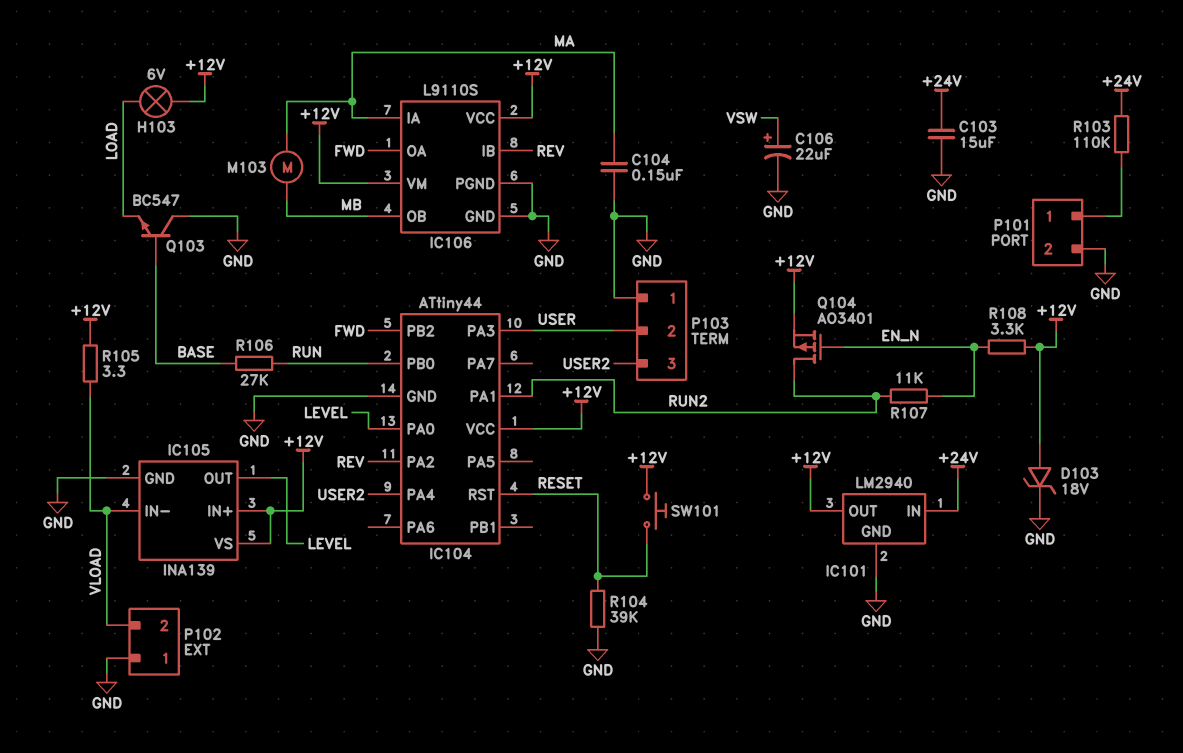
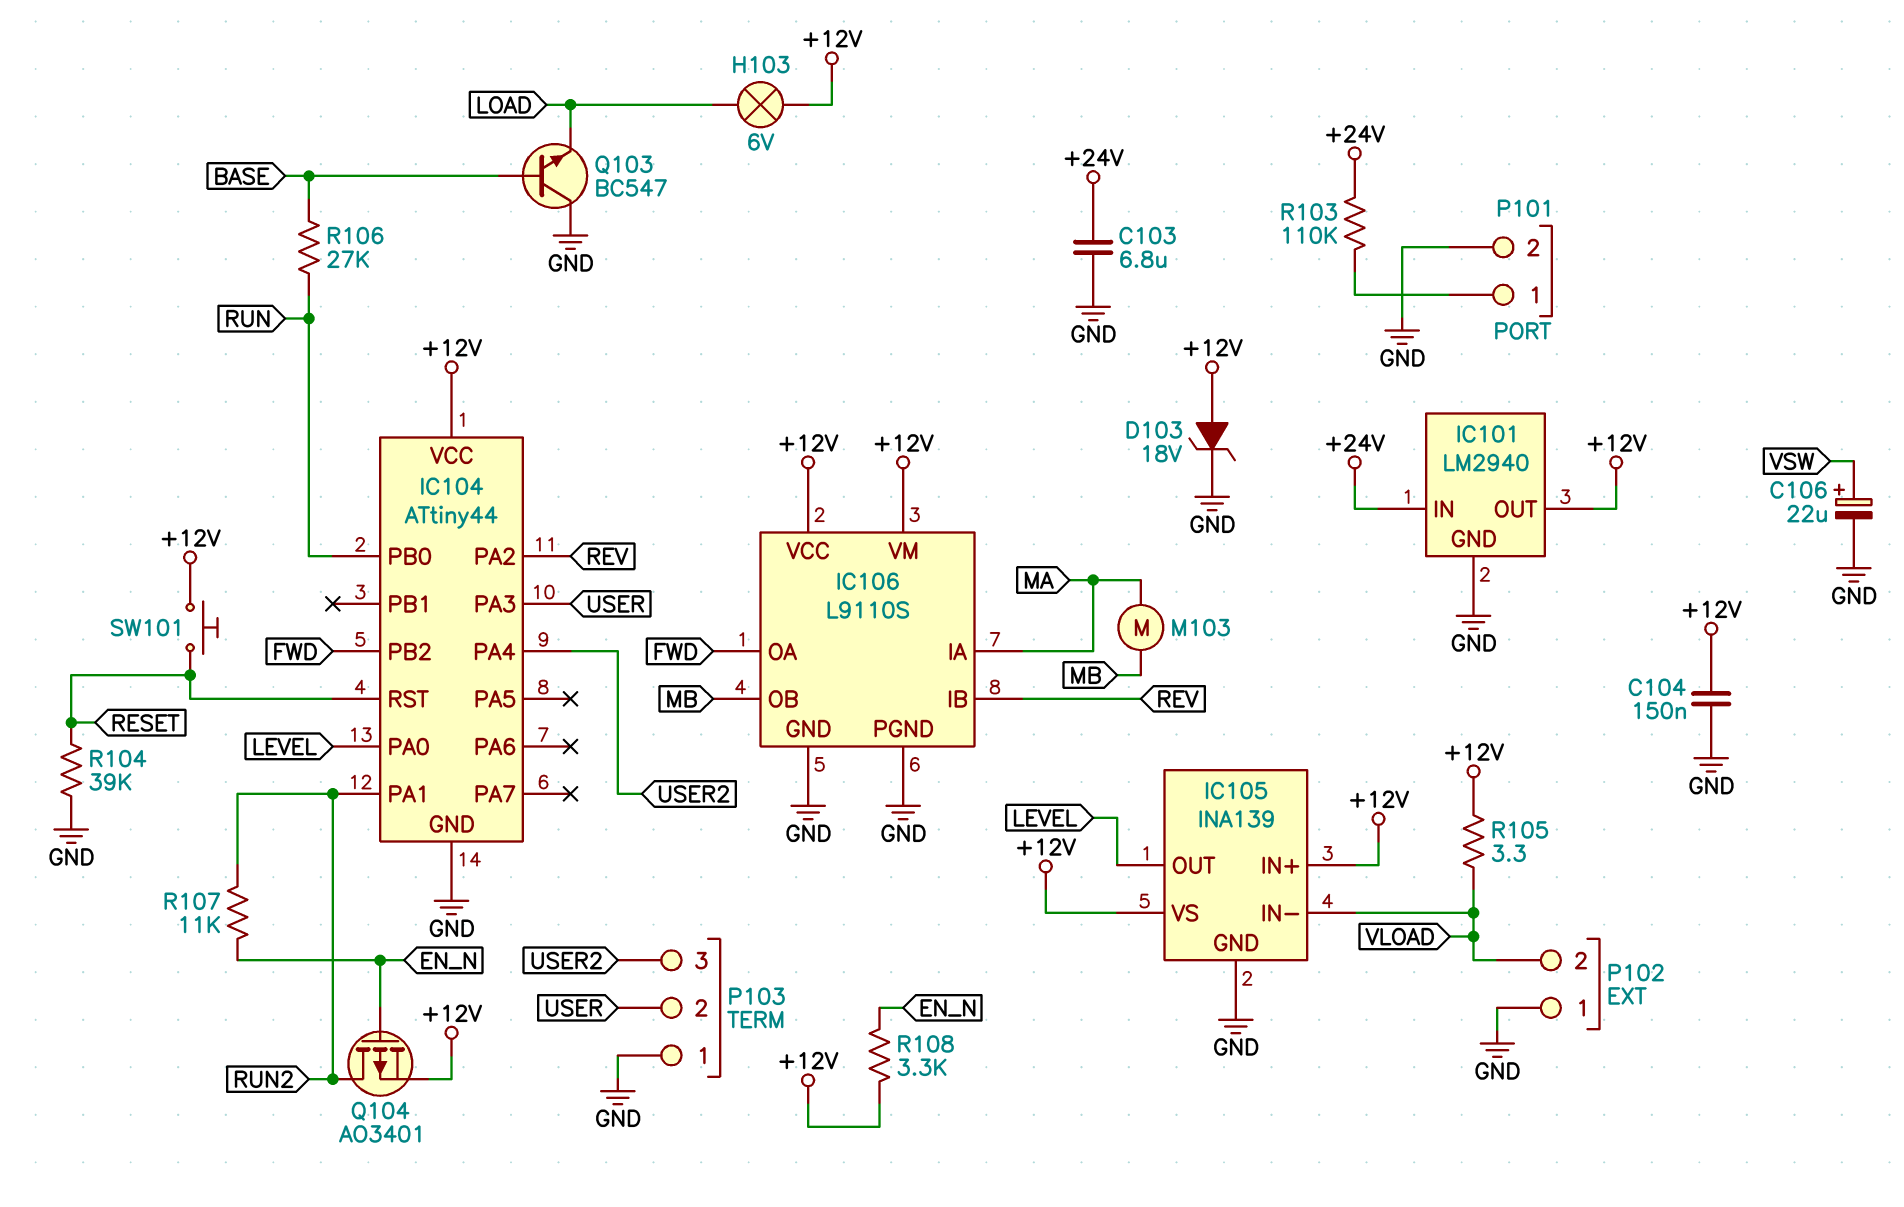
C103: 15uF (+24V, GND) -> 6.8uF (+24V, GND)
C104: 150nF (GND, MA) -> 150nF (+12V, GND)

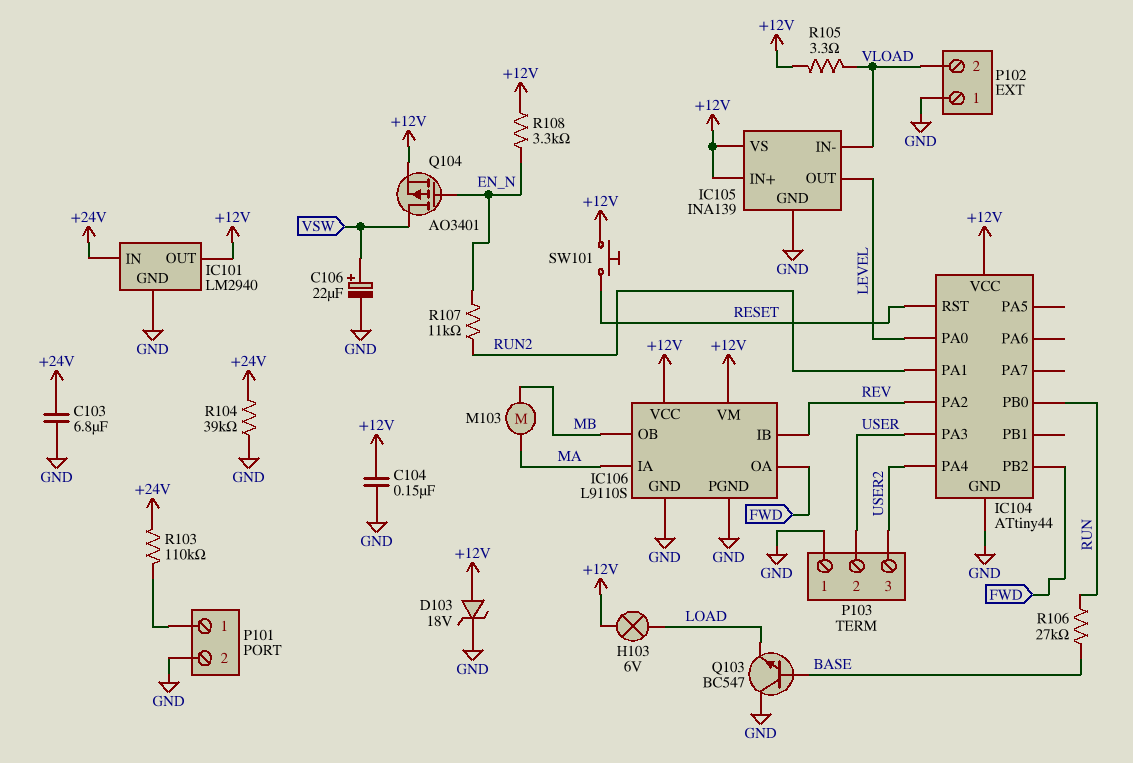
Q104: PMOS AO3401 (G EN_N, D RUN2, S +12V) -> PMOS AO3401 (G EN_N, D VSW, S +12V)
R104: 39k (GND, RESET) -> 39k (+24V, GND)

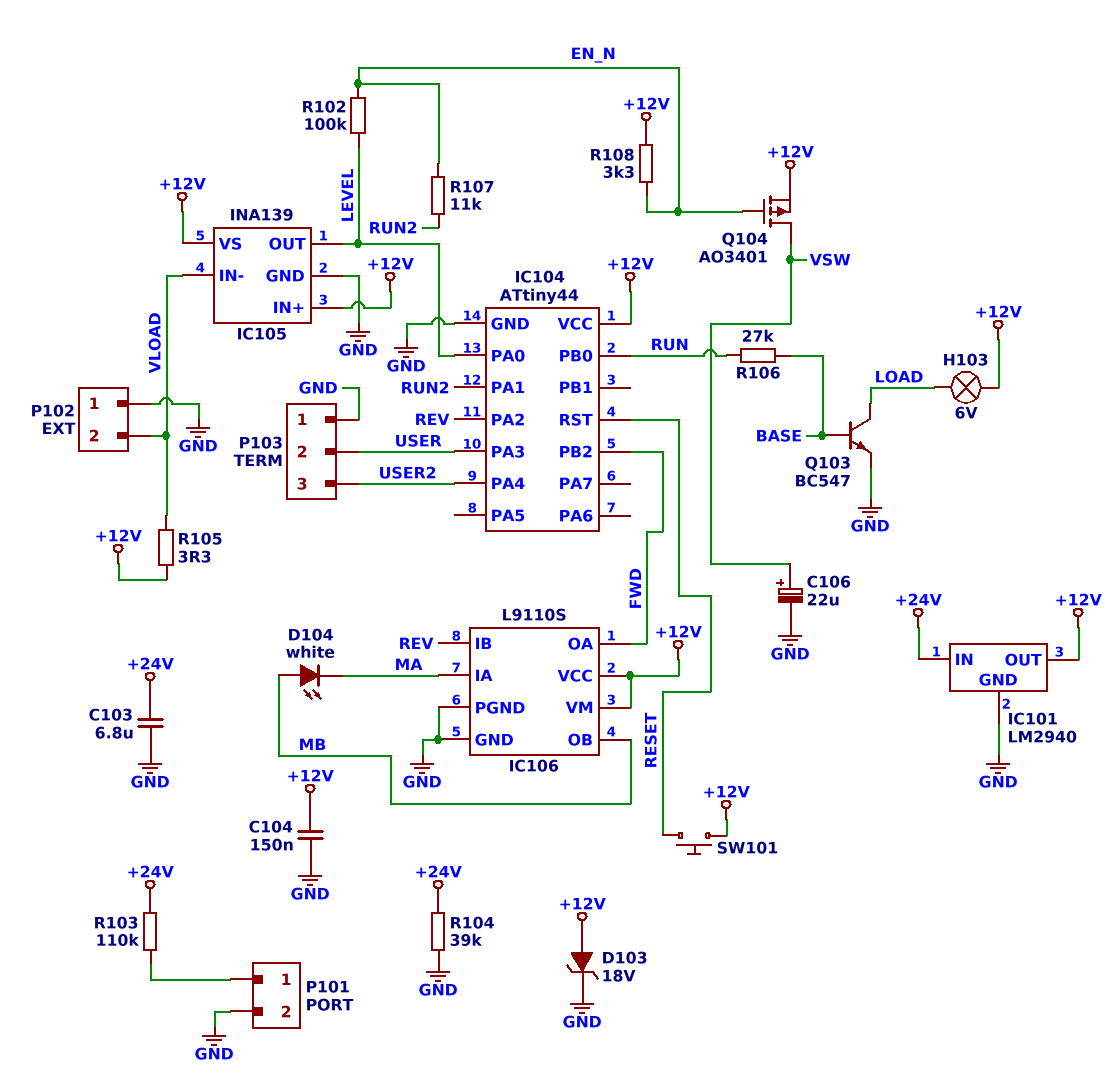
D104: none -> LED white (A MB, K MA)
M103: motor (MA, MB) -> none
Q103: NPN BC547 (B BASE, C GND, E LOAD) -> NPN BC547 (B BASE, C LOAD, E GND)
R102: none -> 100k (EN_N, LEVEL)

